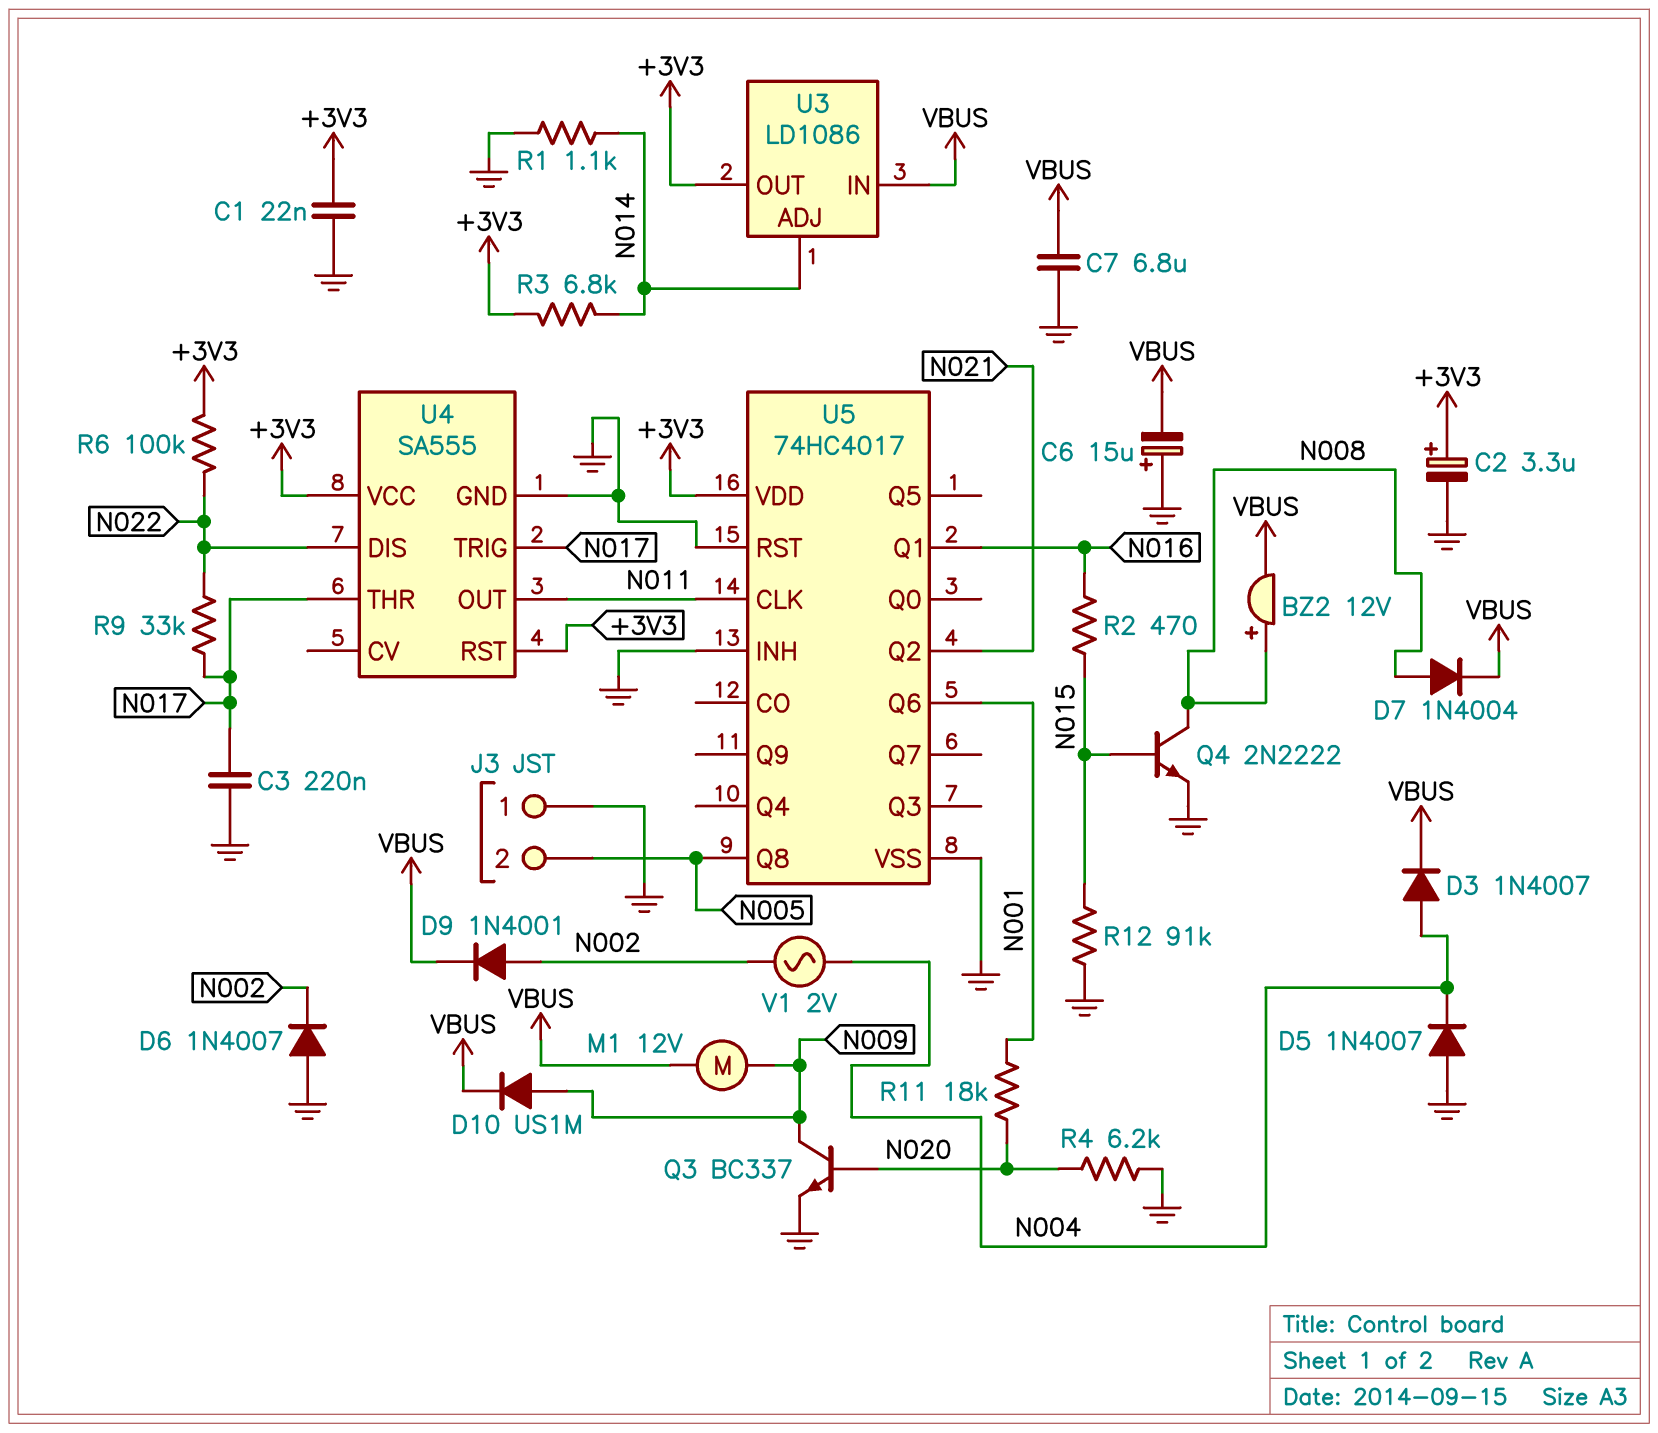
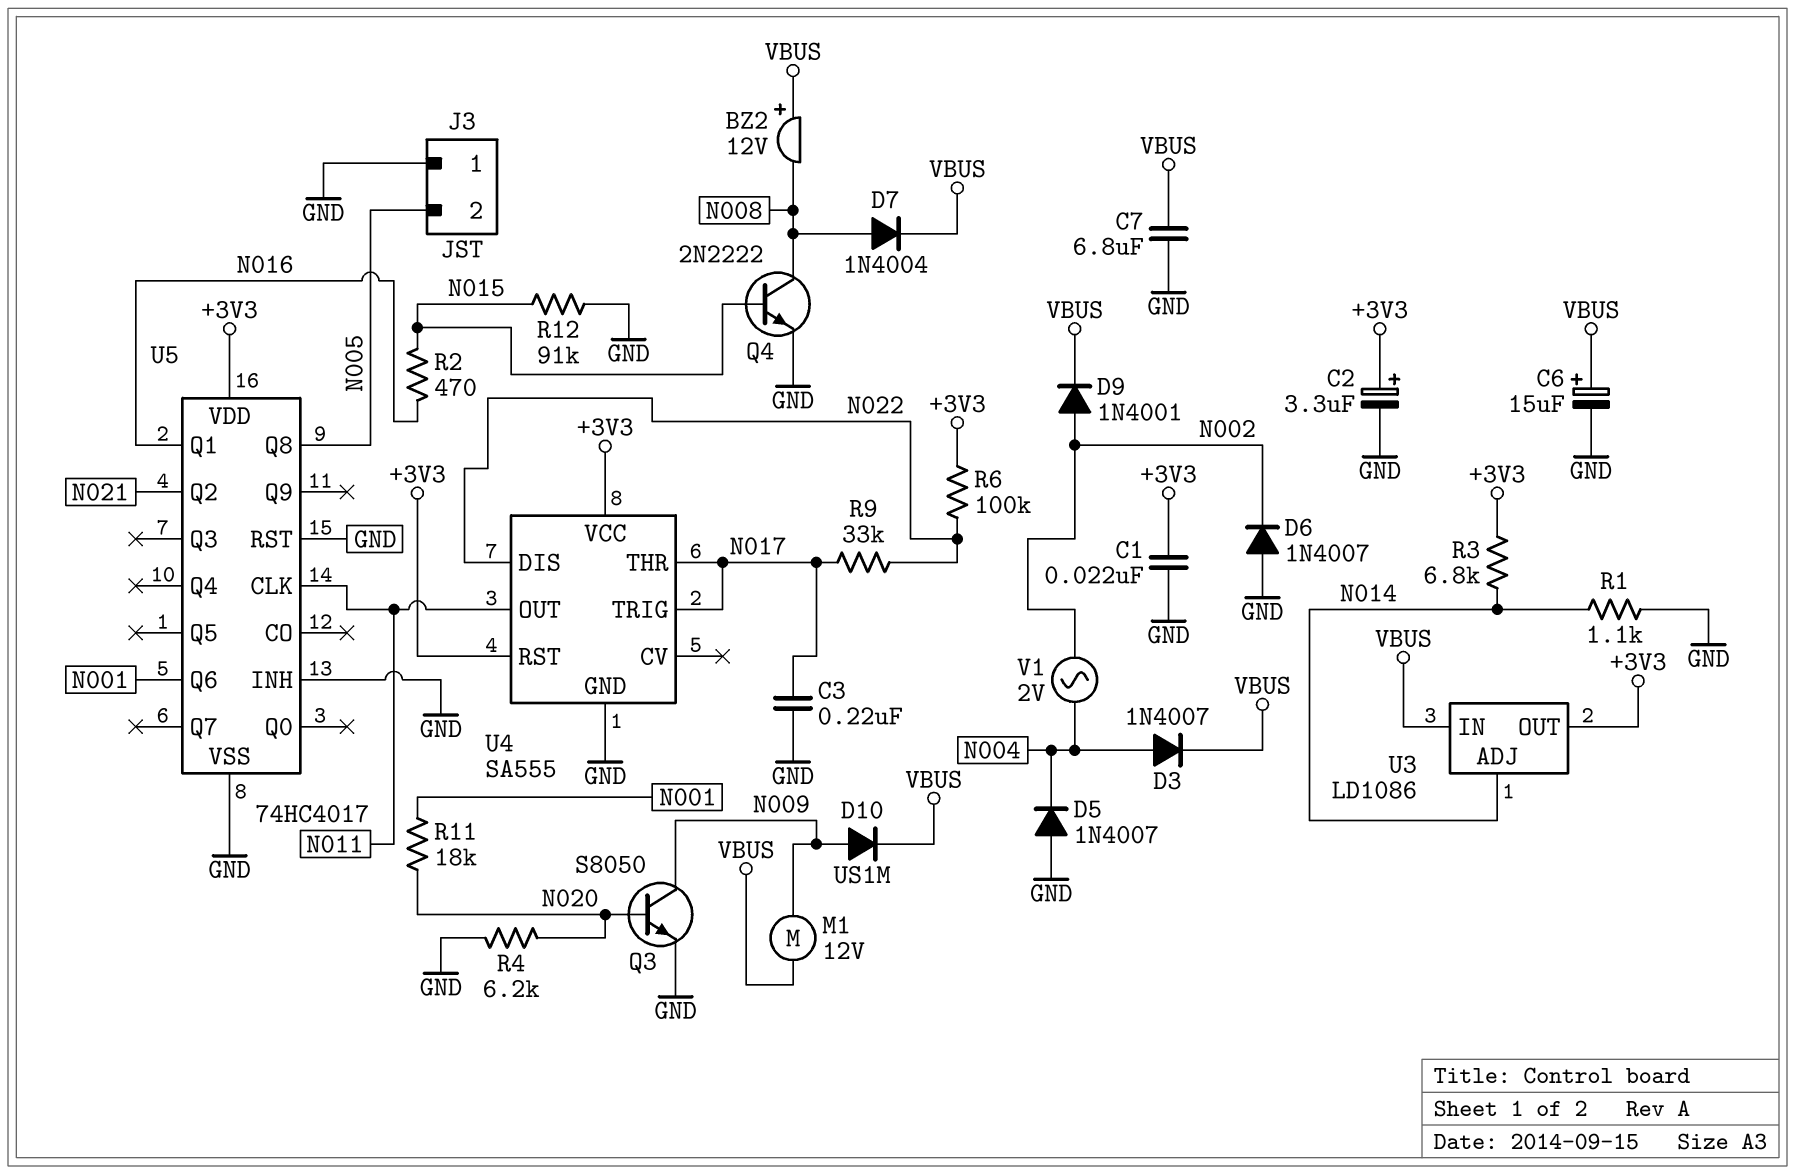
BZ2: buzzer 12V (plus N008, minus VBUS) -> buzzer 12V (plus VBUS, minus N008)
C6: 15uF (plus GND, minus VBUS) -> 15uF (plus VBUS, minus GND)
Q3: NPN BC337 (B N020, C N009, E GND) -> NPN S8050 (B N020, C N009, E GND)

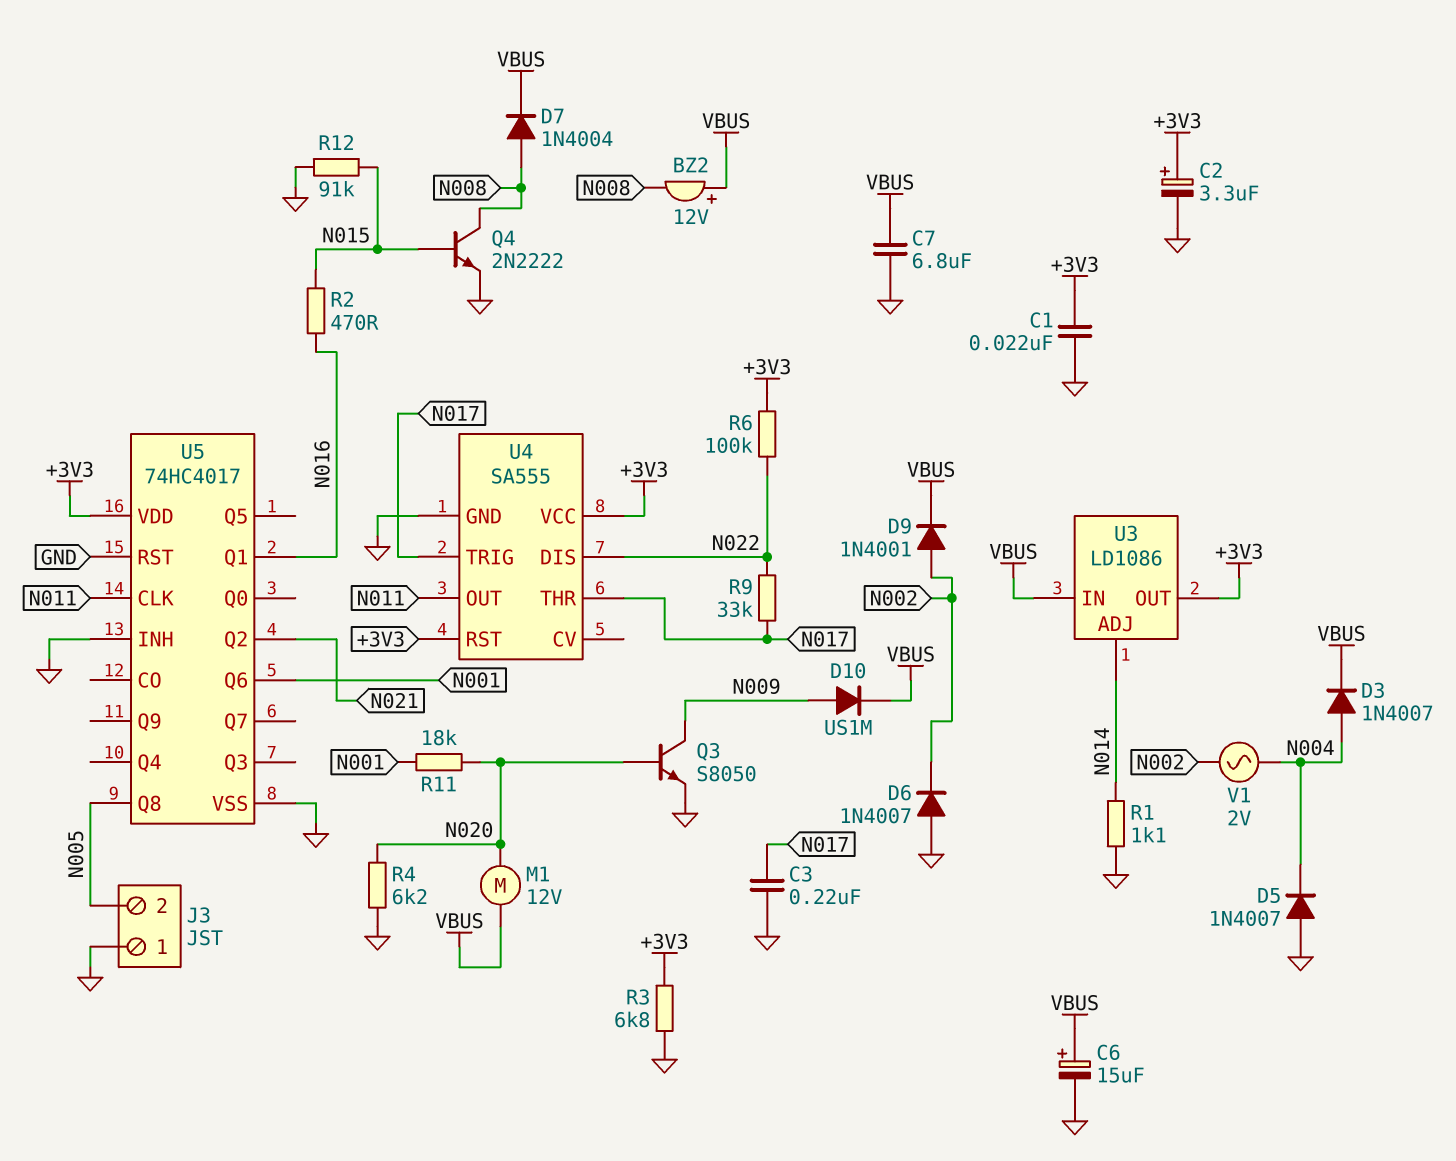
M1: motor 12V (N009, VBUS) -> motor 12V (N020, VBUS)
R3: 6.8k (+3V3, N014) -> 6.8k (+3V3, GND)

